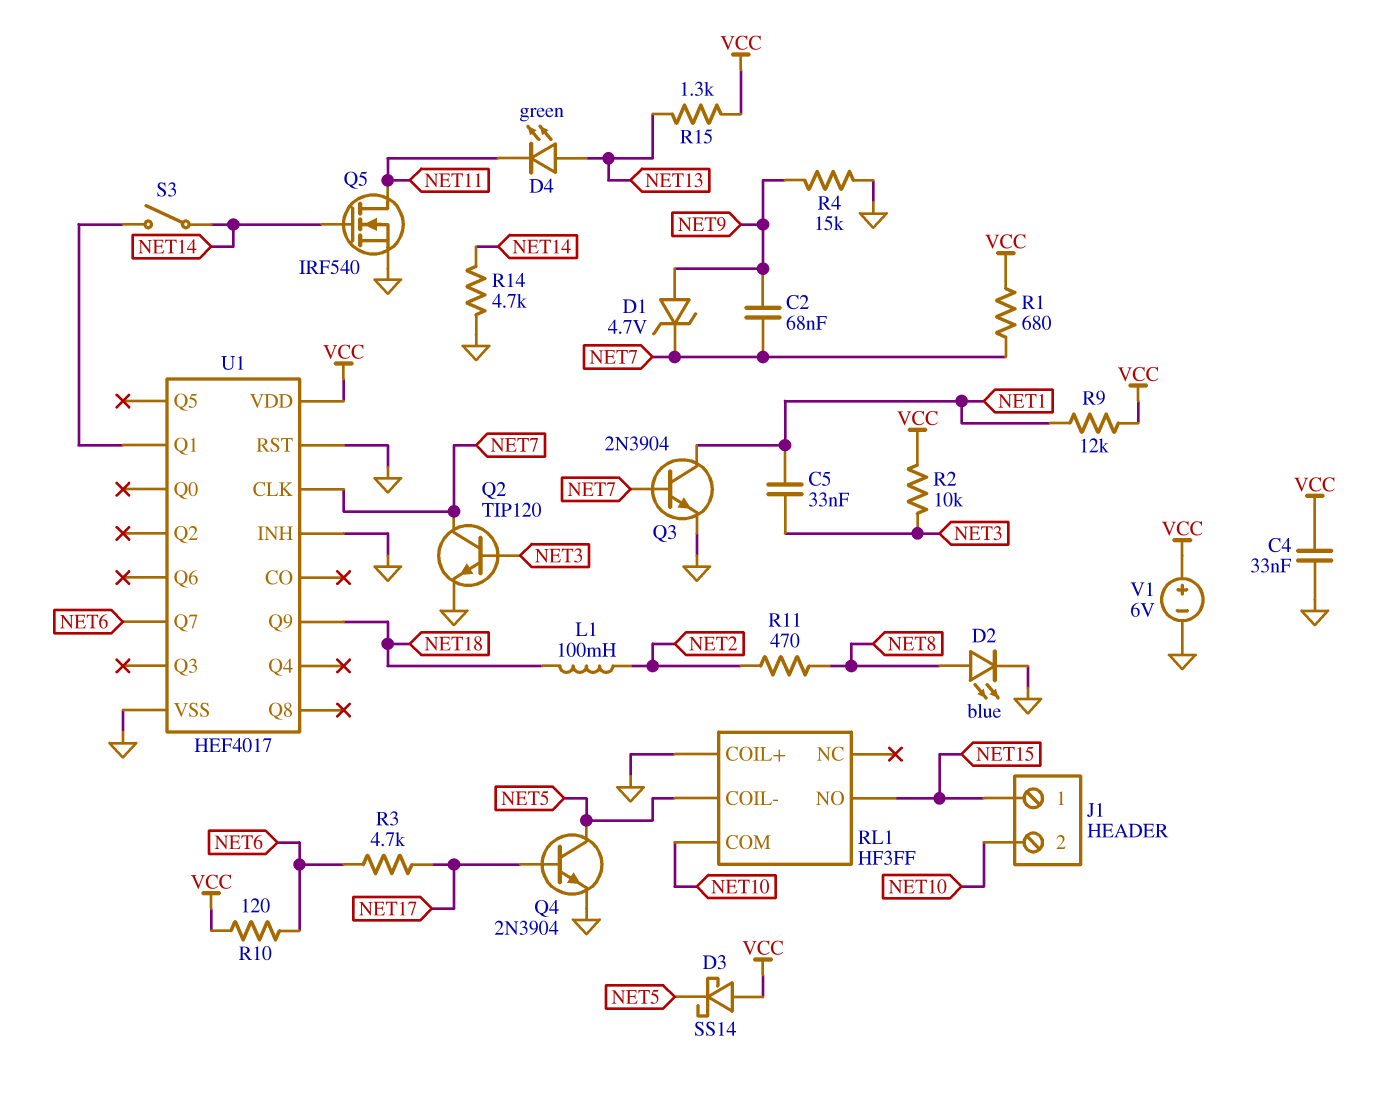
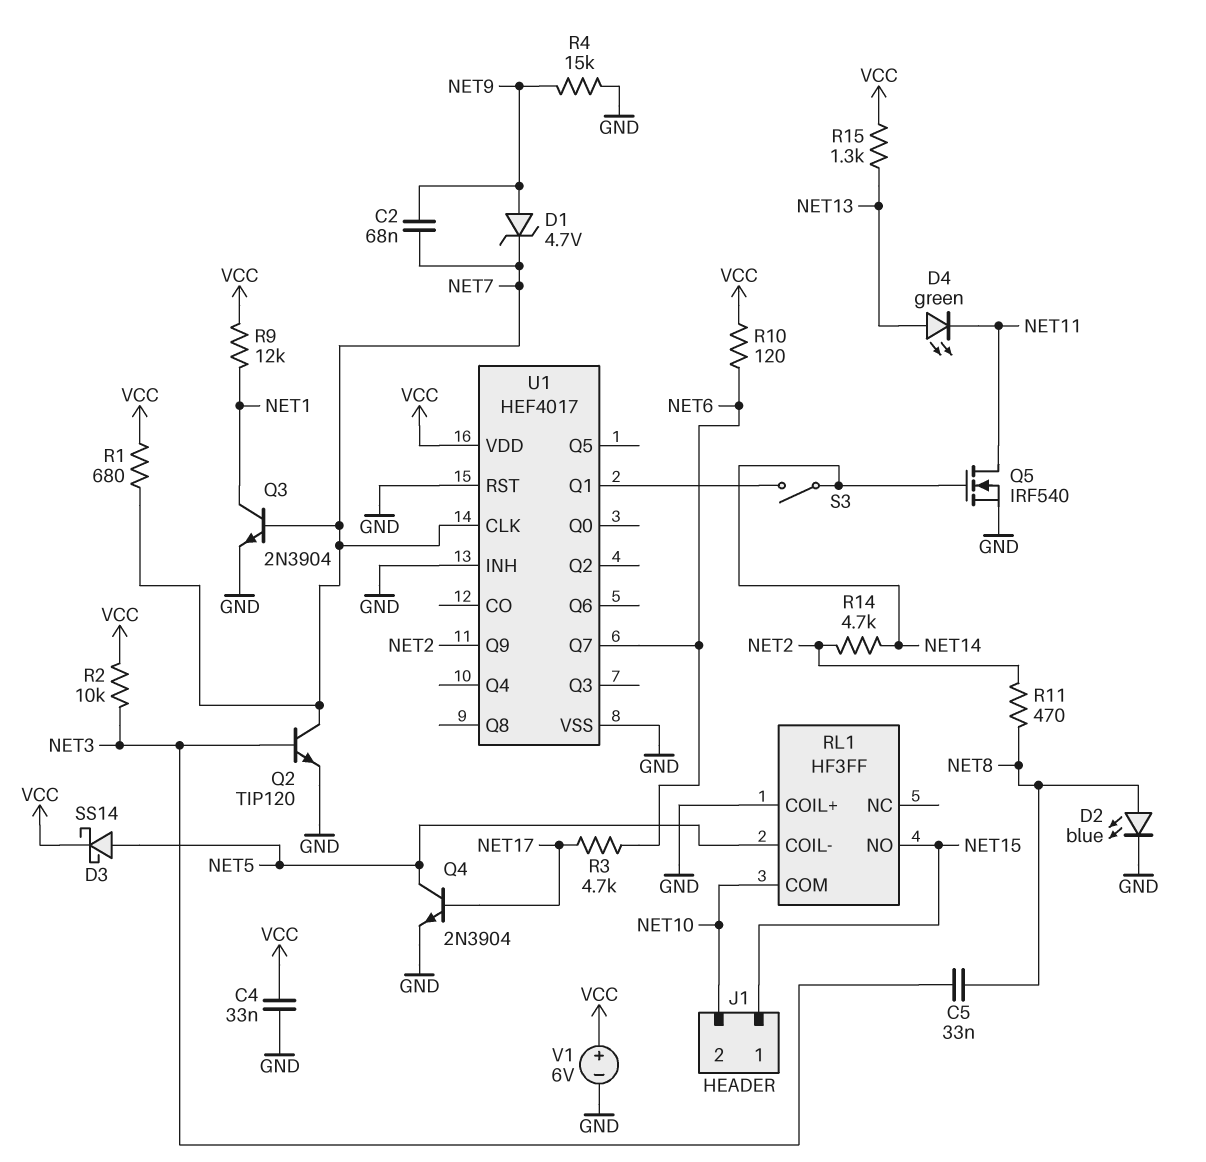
C5: 33nF (NET1, NET3) -> 33nF (NET3, NET8)
D3: schottky SS14 (A VCC, K NET5) -> schottky SS14 (A NET5, K VCC)
L1: 100mH (NET2, NET18) -> none
R14: 4.7k (GND, NET14) -> 4.7k (NET2, NET14)
U1 pin Q9: NET18 -> NET2

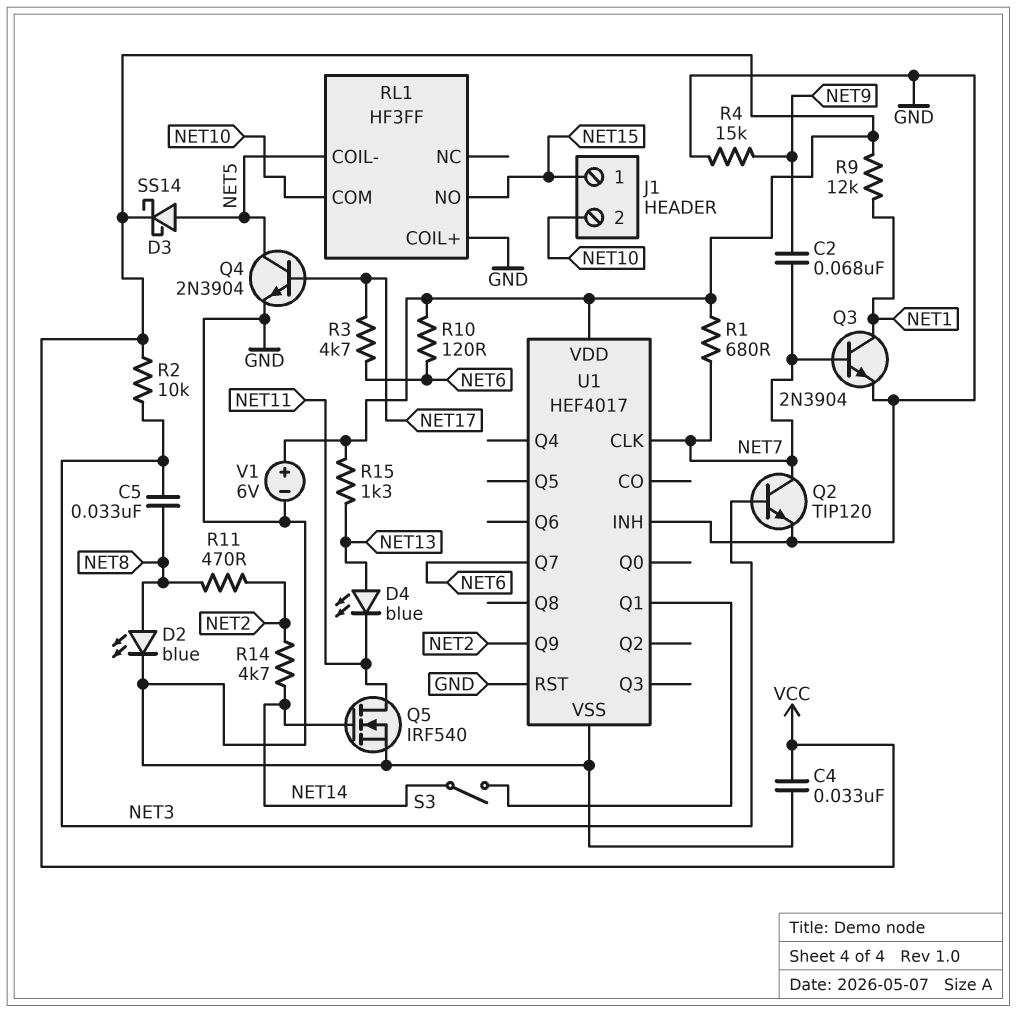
D1: zener 4.7V (A NET9, K NET7) -> none
D4: LED green (A NET13, K NET11) -> LED blue (A NET13, K NET11)

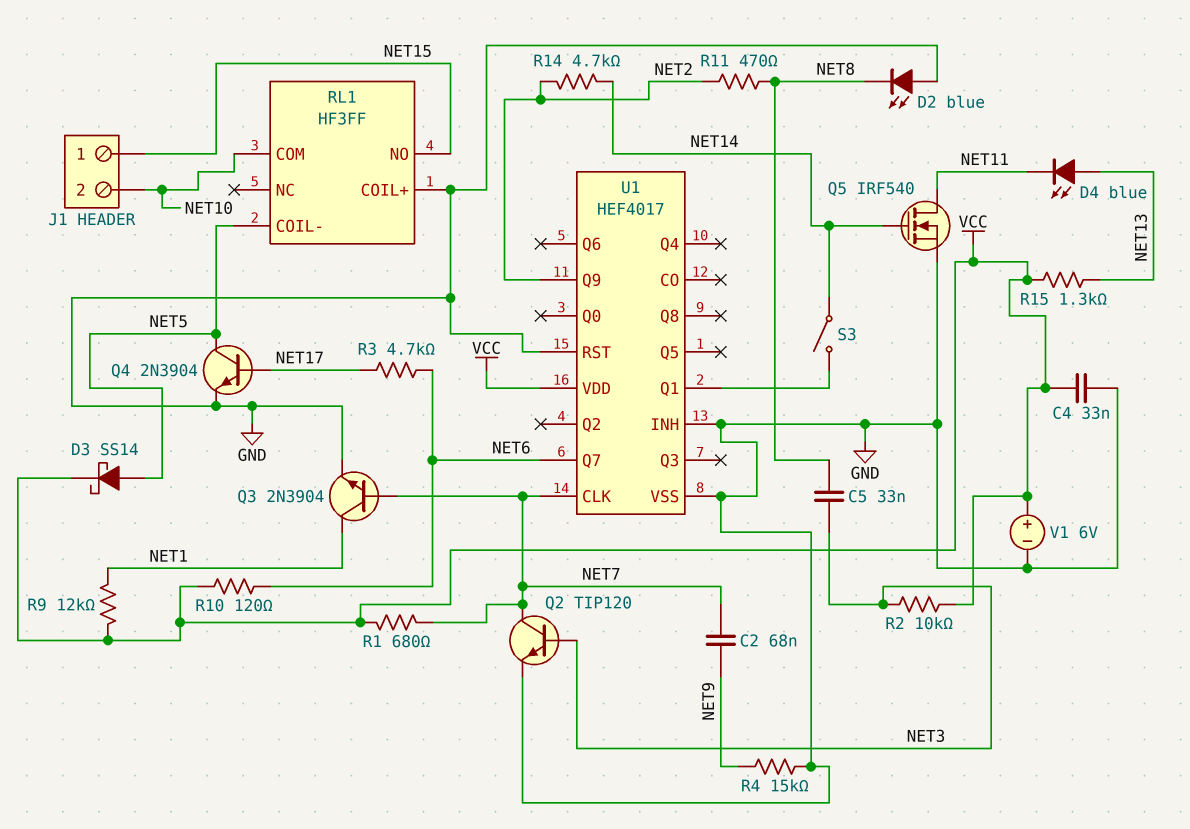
D2: LED blue (A NET8, K GND) -> LED blue (A GND, K NET8)

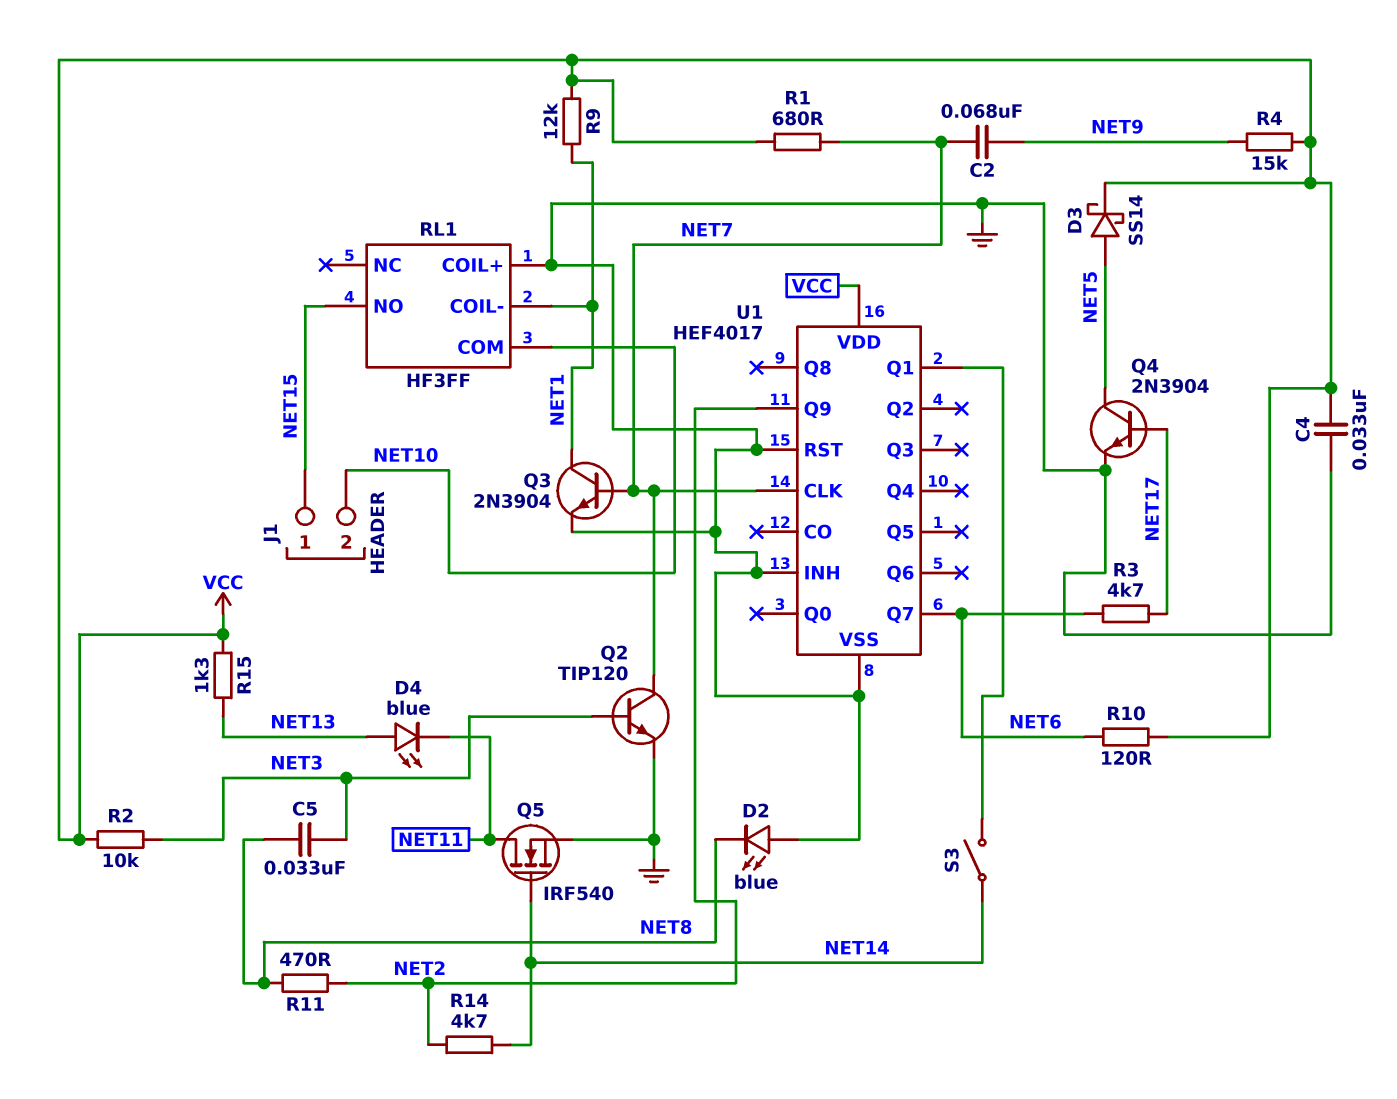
R4: 15k (GND, NET9) -> 15k (NET9, VCC)
RL1 pin COIL-: NET5 -> NET1
V1: 6V (plus VCC, minus GND) -> none

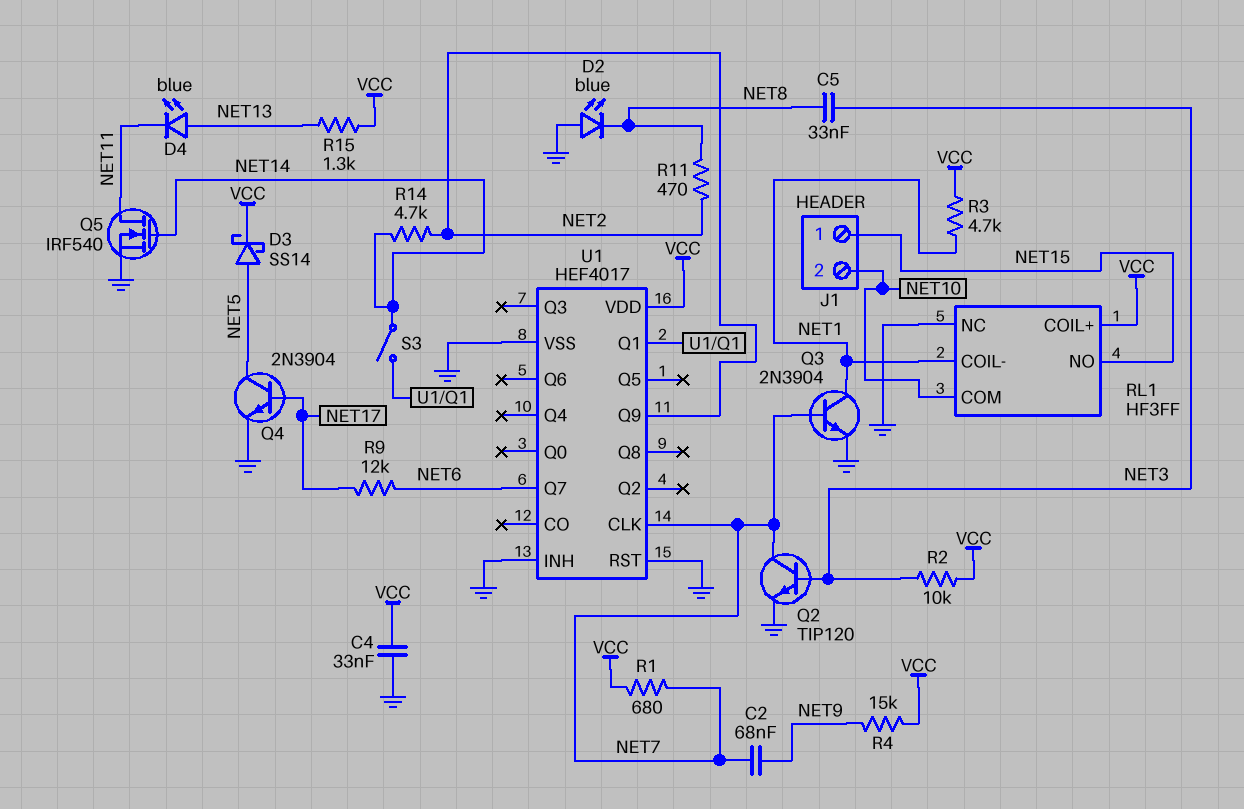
R3: 4.7k (NET6, NET17) -> 4.7k (NET1, VCC)
R9: 12k (NET1, VCC) -> 12k (NET6, NET17)
R10: 120 (NET6, VCC) -> none
RL1 pin COIL+: GND -> VCC
RL1 pin NC: none -> GND

